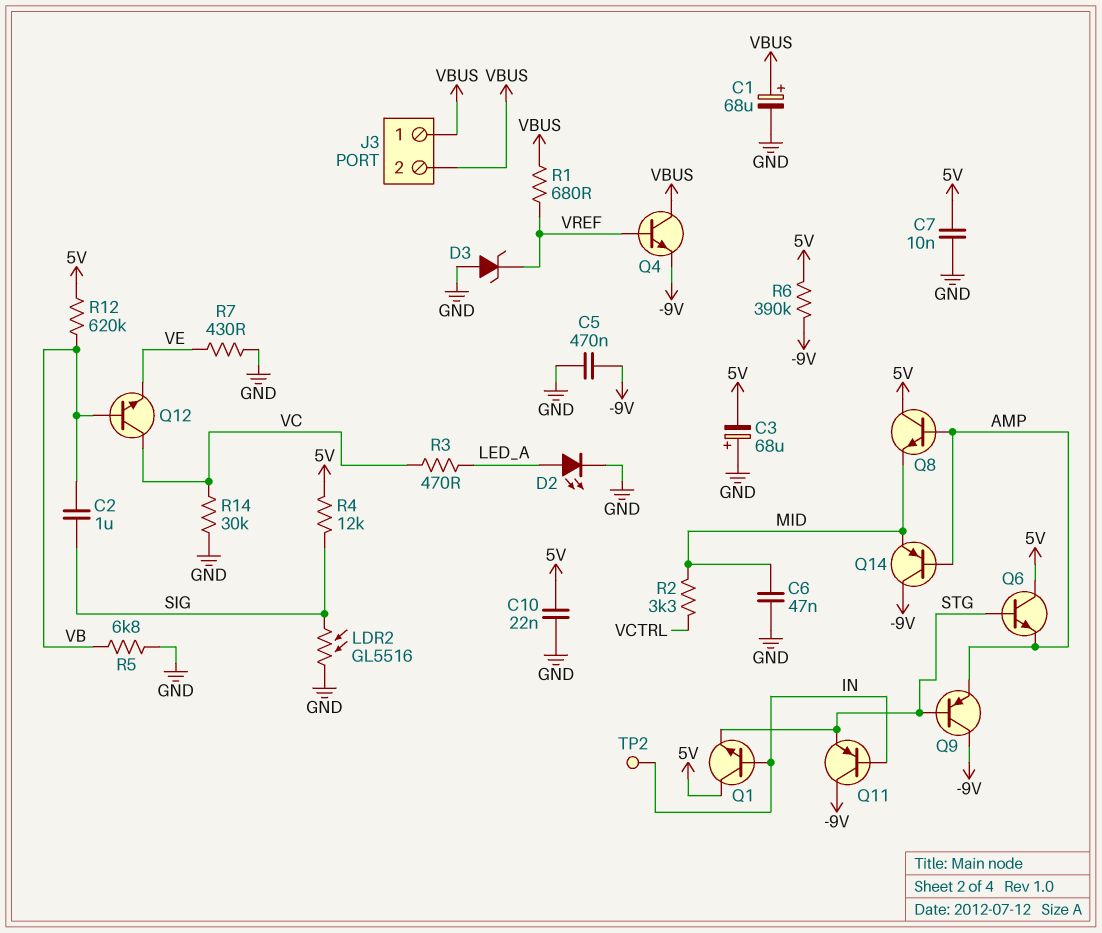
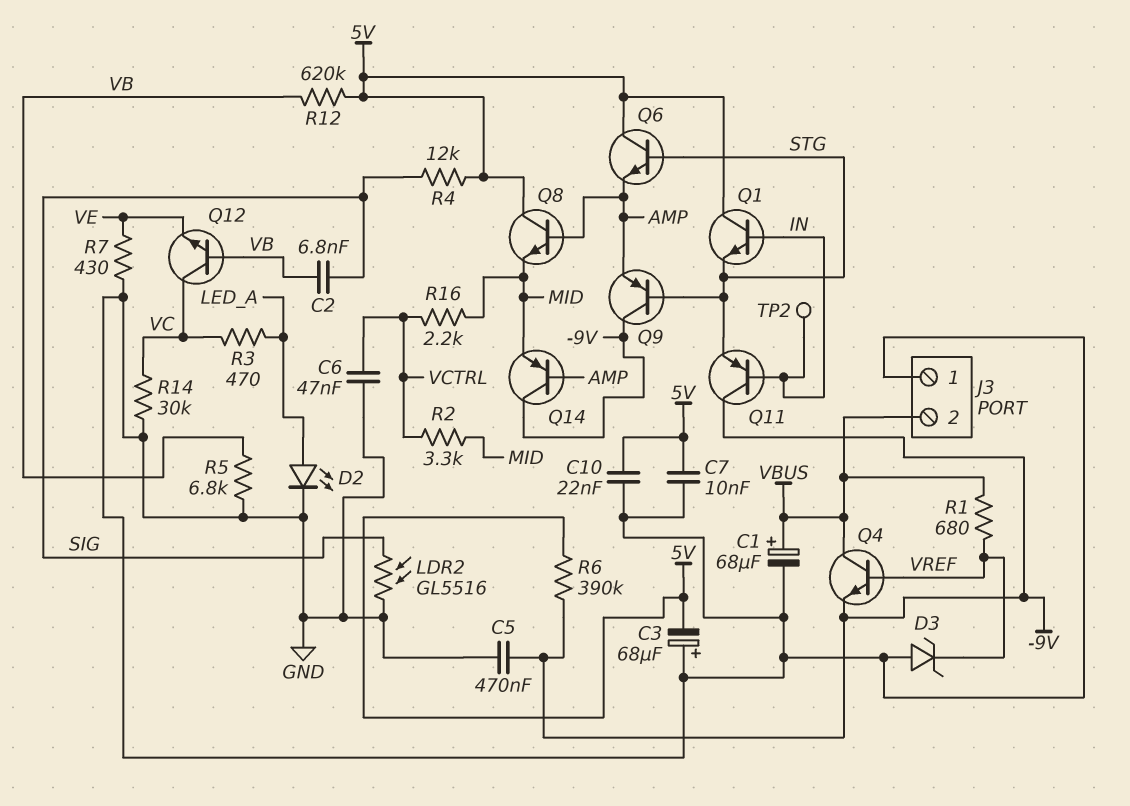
C2: 1uF (SIG, VB) -> 6.8nF (SIG, VB)
C6: 47nF (GND, MID) -> 47nF (GND, VCTRL)
J3 pin 1: VBUS -> GND
R16: none -> 2.2k (MID, VCTRL)

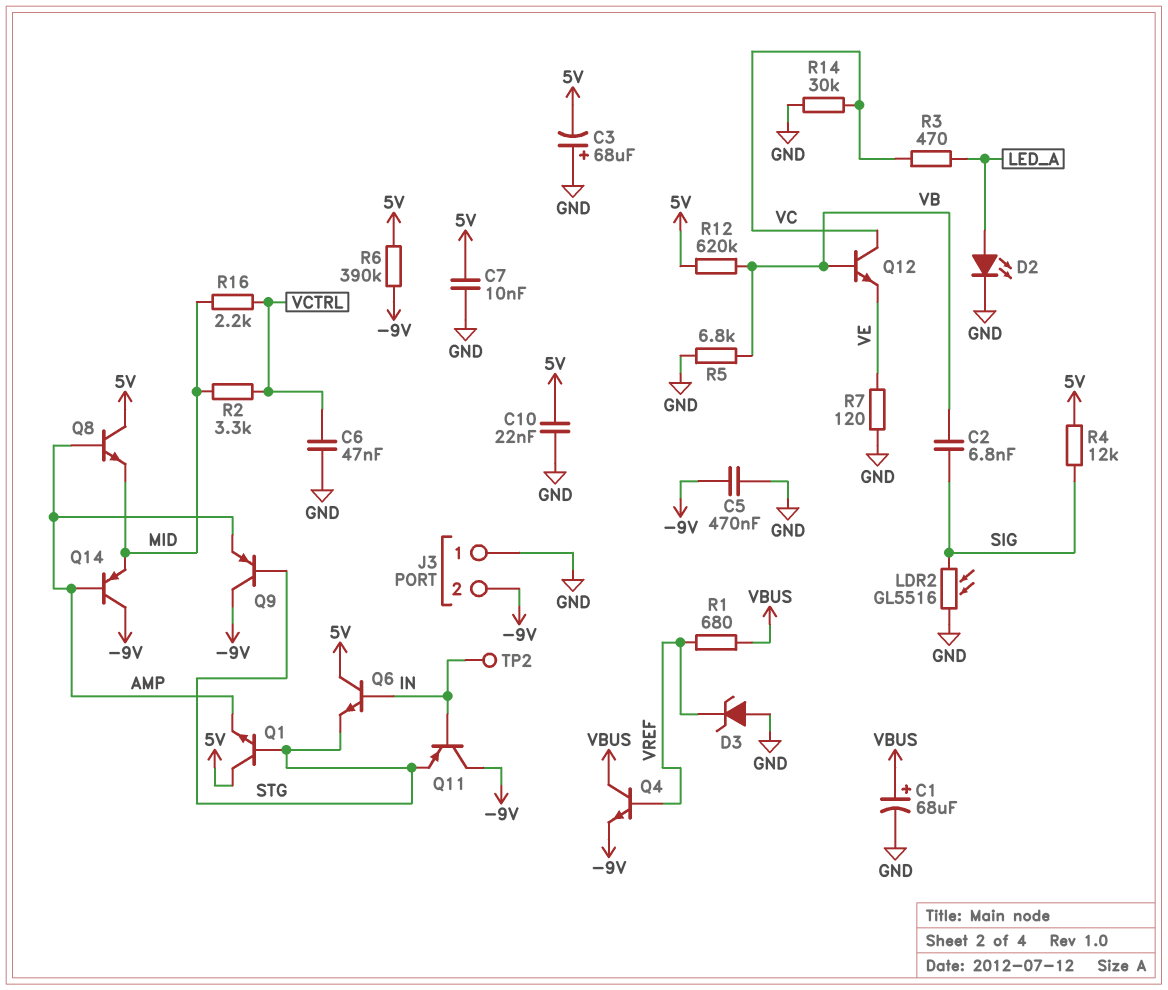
J3 pin 2: VBUS -> -9V
Q1: NPN (B IN, C 5V, E STG) -> NPN (B STG, C 5V, E AMP)
Q6: NPN (B STG, C 5V, E AMP) -> NPN (B IN, C 5V, E STG)
R7: 430 (GND, VE) -> 120 (GND, VE)

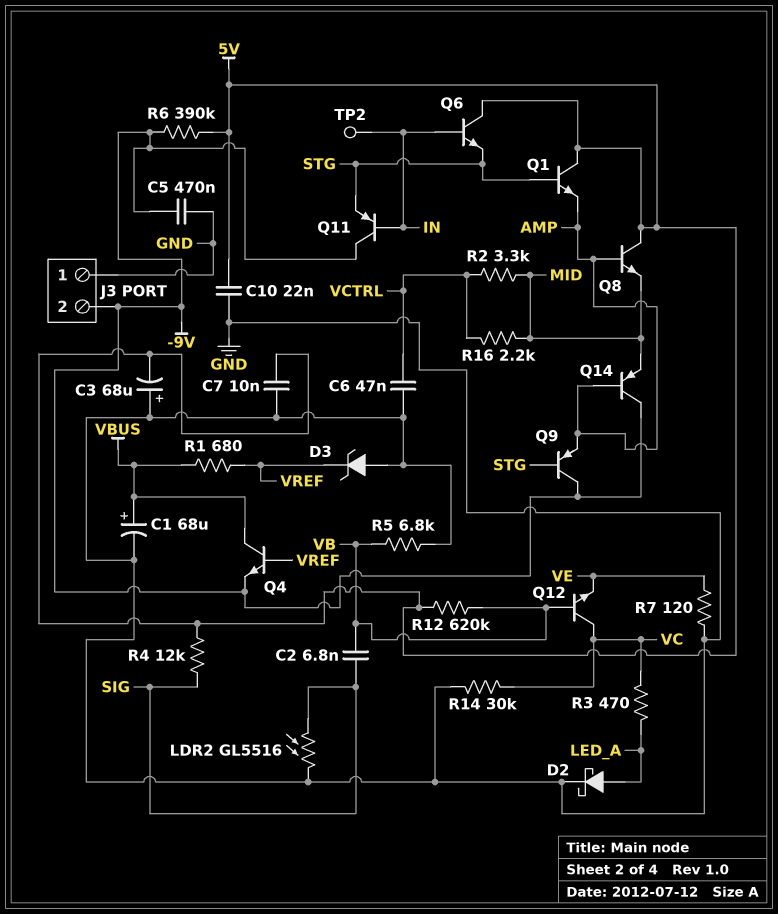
D2: LED (A LED_A, K GND) -> schottky (A LED_A, K GND)

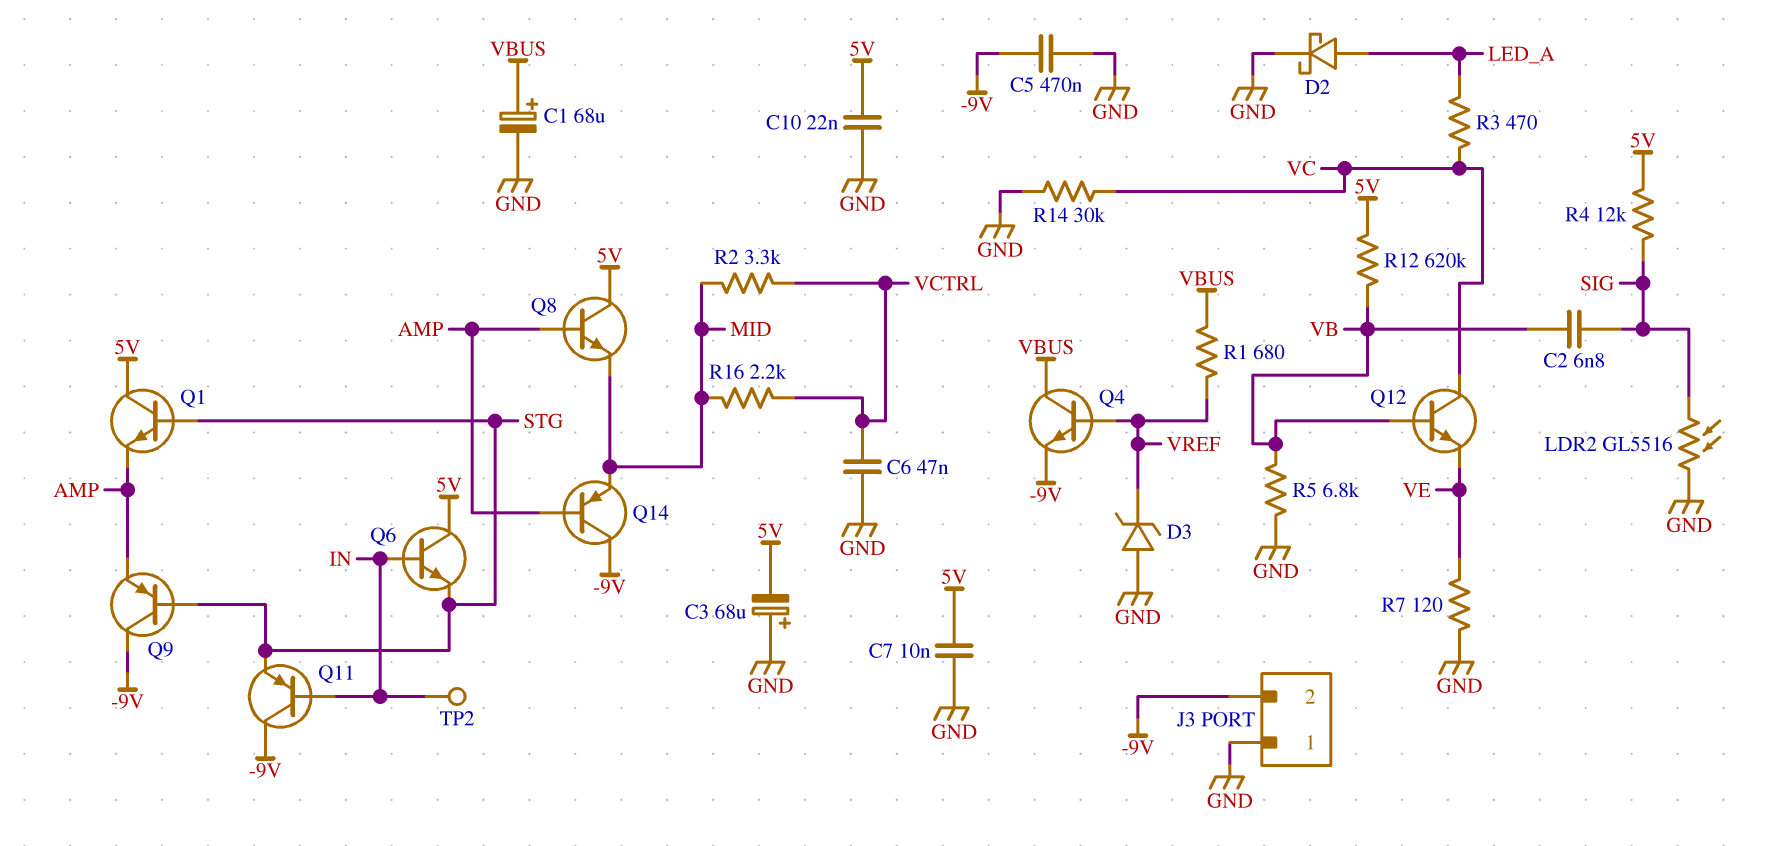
R6: 390k (-9V, 5V) -> none

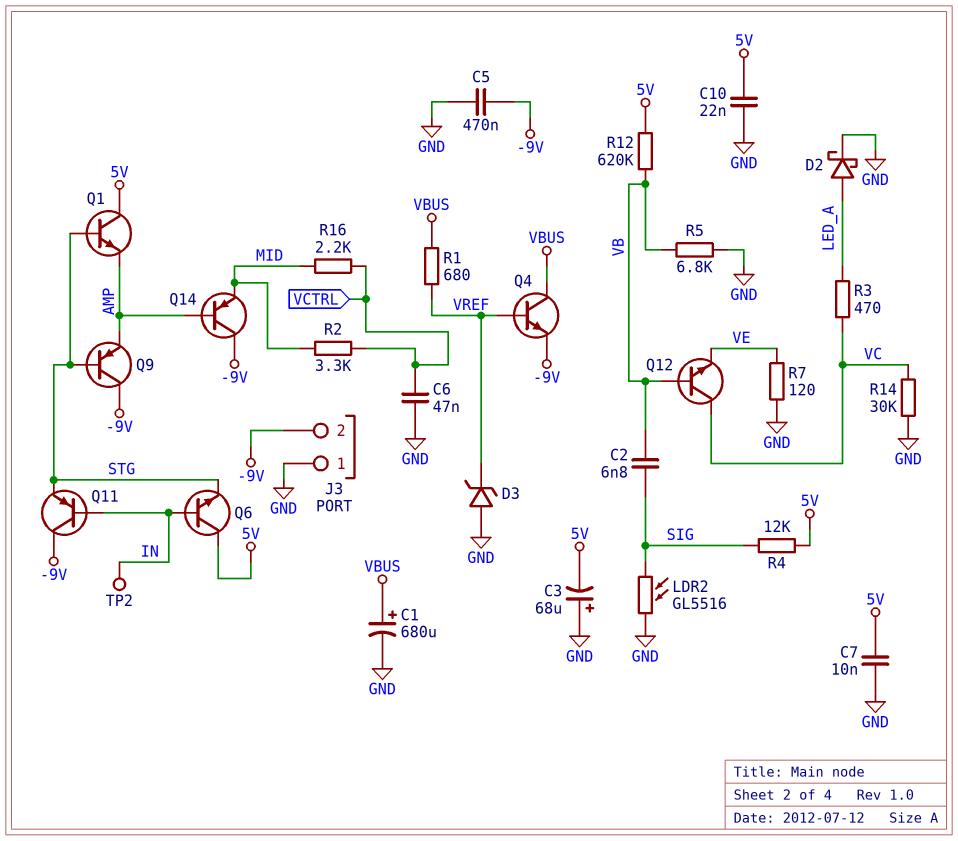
C1: 68uF (plus VBUS, minus GND) -> 680uF (plus VBUS, minus GND)
Q8: NPN (B AMP, C 5V, E MID) -> none

